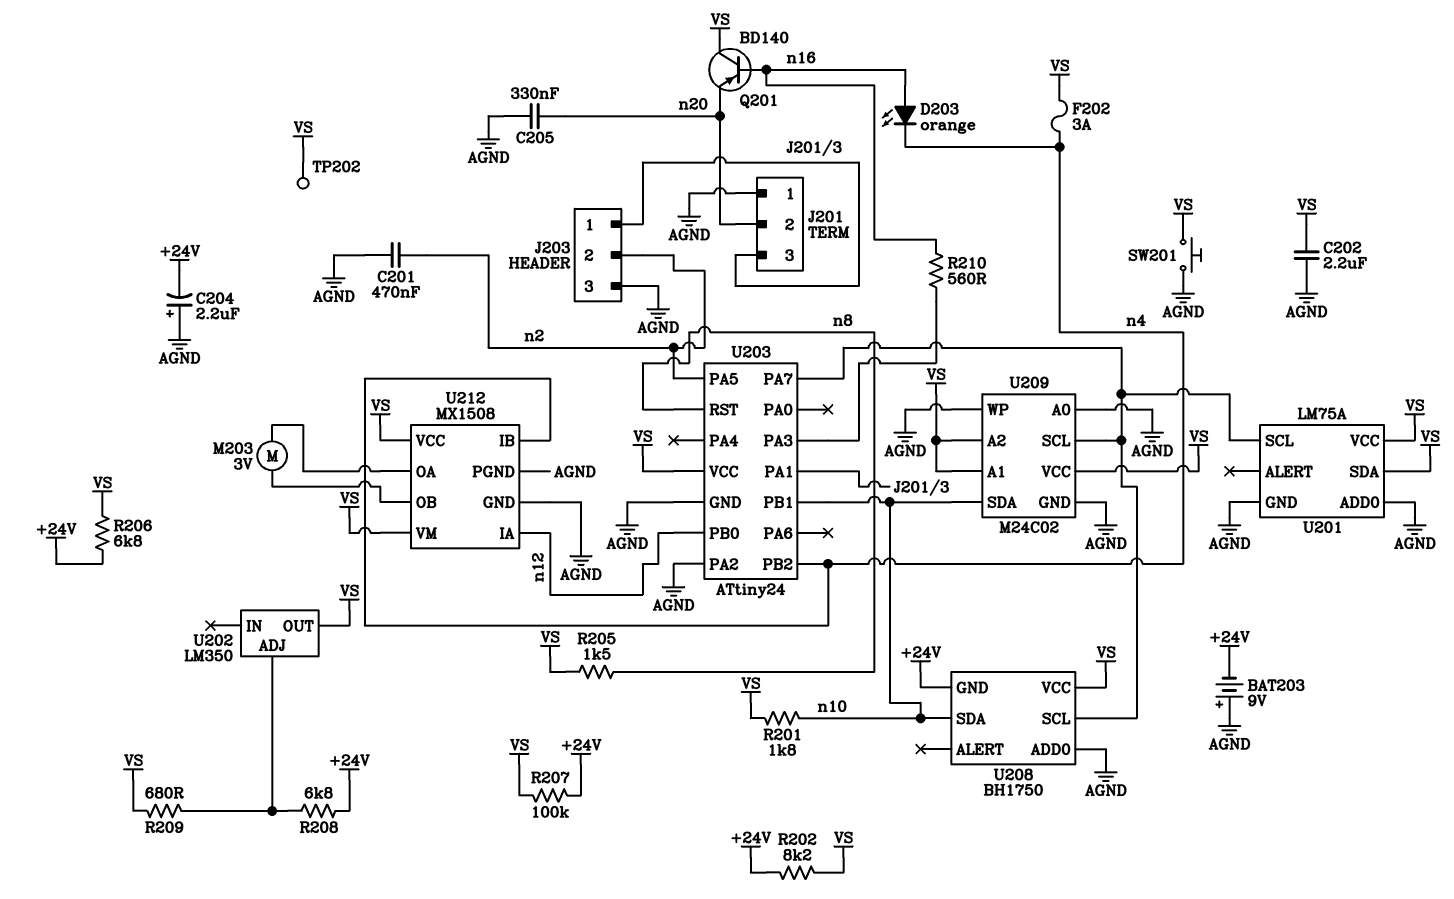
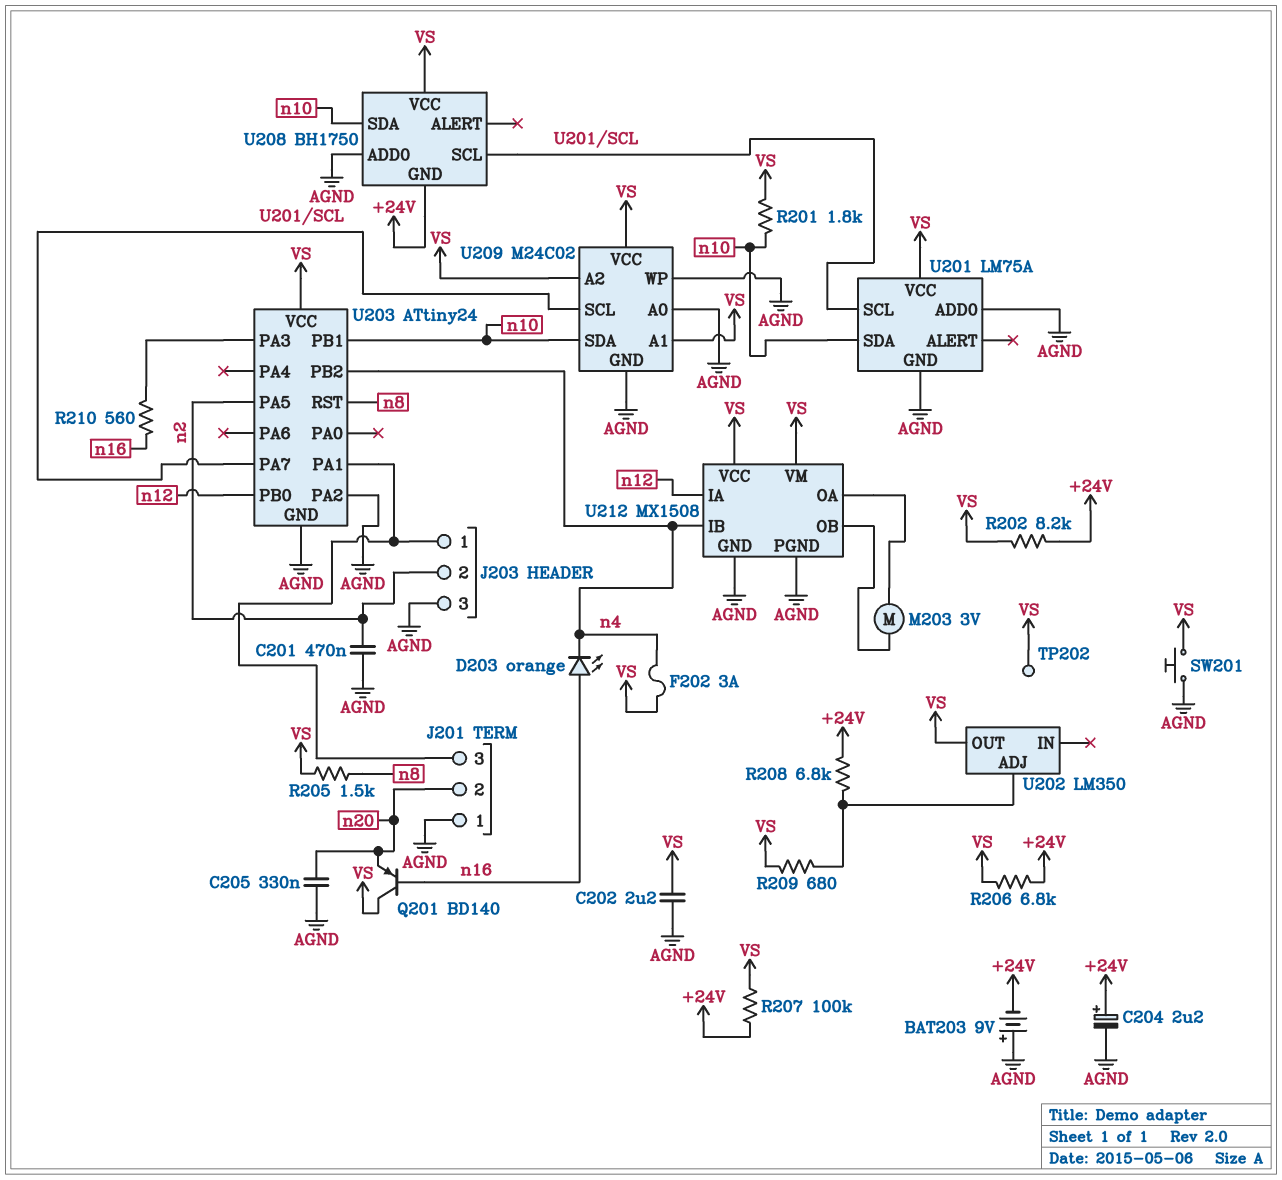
C204: 2.2uF (plus AGND, minus +24V) -> 2.2uF (plus +24V, minus AGND)
U201 pin SDA: VS -> n10

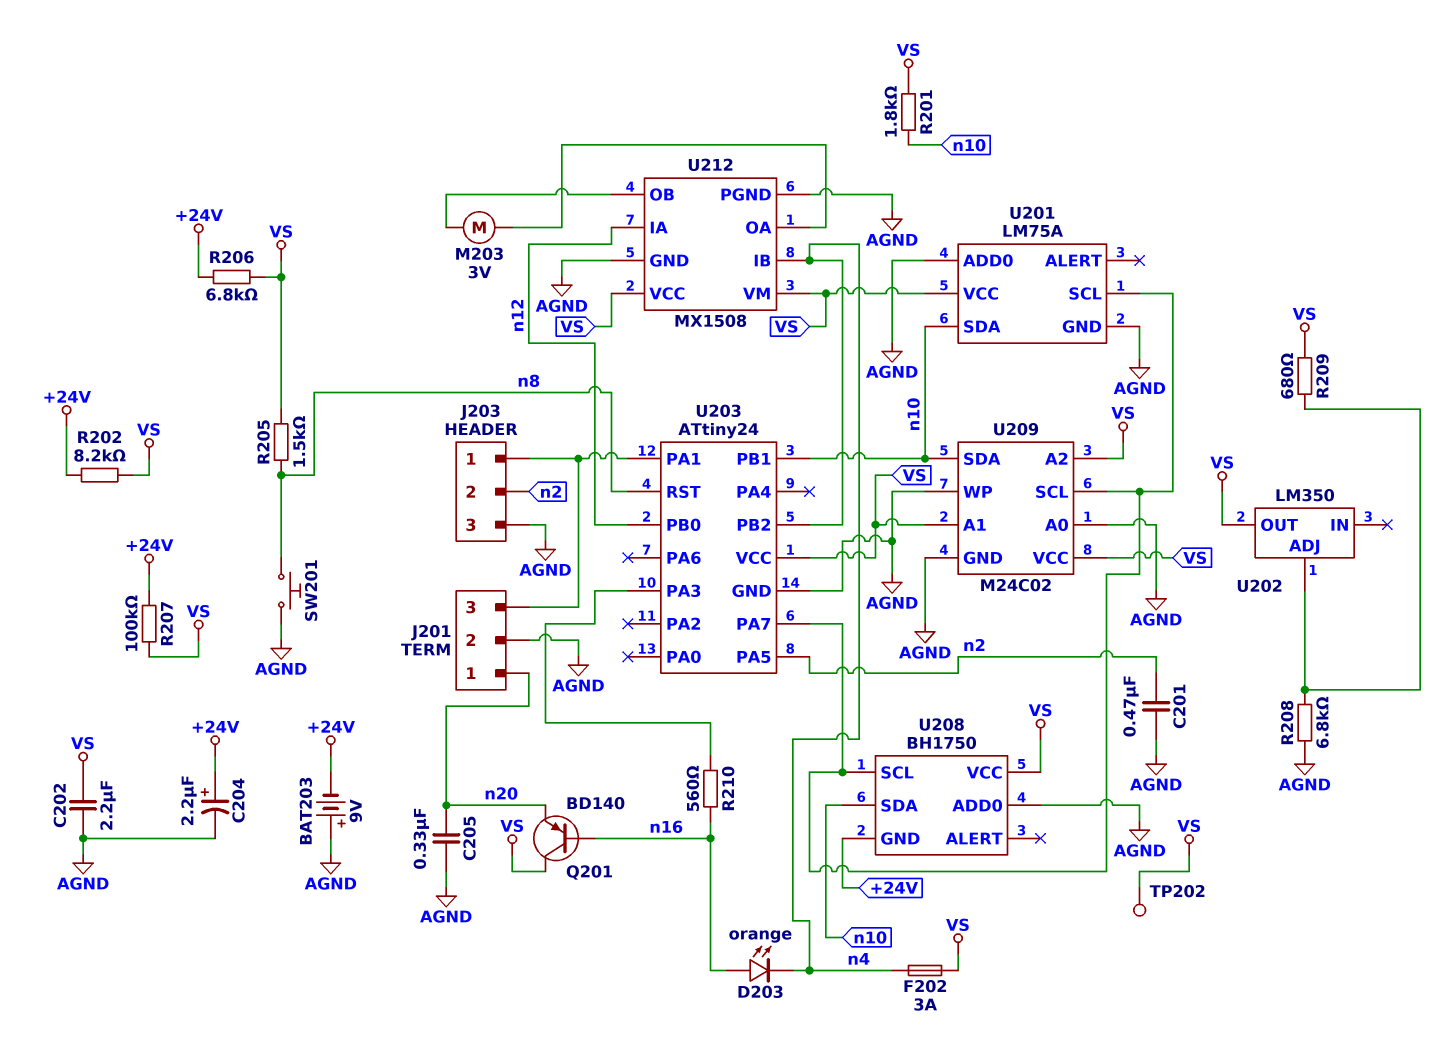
J201 pin 1: AGND -> n20
J201 pin 2: n20 -> AGND
R208: 6.8k (+24V, U202/ADJ) -> 6.8k (AGND, U202/ADJ)
SW201: button (AGND, VS) -> button (AGND, n8)
U203 pin PA2: AGND -> none

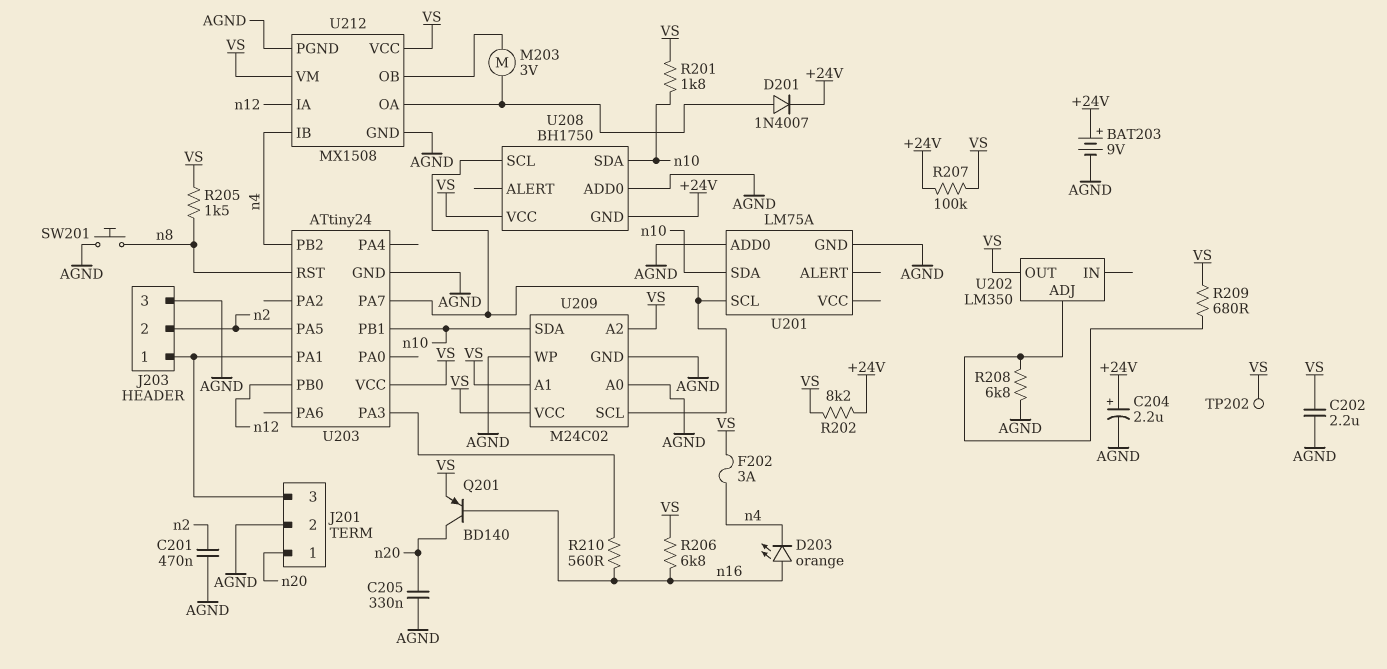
BAT203: 9V (plus AGND, minus +24V) -> 9V (plus +24V, minus AGND)
D201: none -> diode 1N4007 (A U212/OA, K +24V)
Q201: PNP BD140 (B n16, C VS, E n20) -> PNP BD140 (B n16, C n20, E VS)
R206: 6.8k (+24V, VS) -> 6.8k (VS, n16)
U201 pin VCC: VS -> none

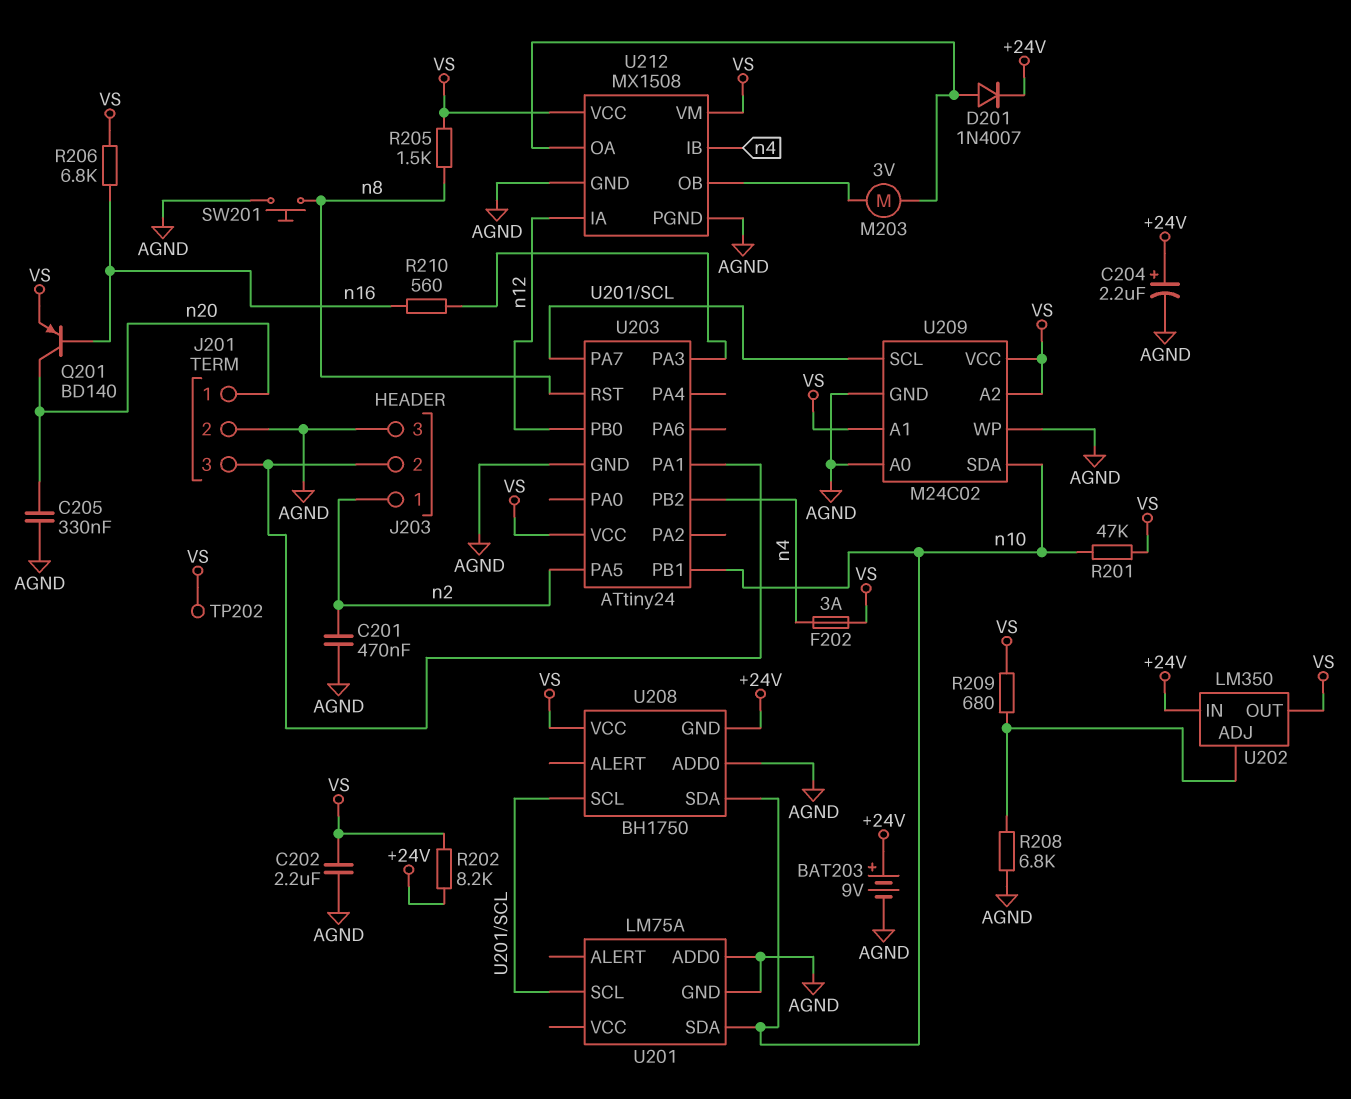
D203: LED orange (A n16, K n4) -> none
J203 pin 1: J201/3 -> n2
J203 pin 2: n2 -> J201/3
R201: 1.8k (VS, n10) -> 47k (VS, n10)
R207: 100k (+24V, VS) -> none
U202 pin IN: none -> +24V

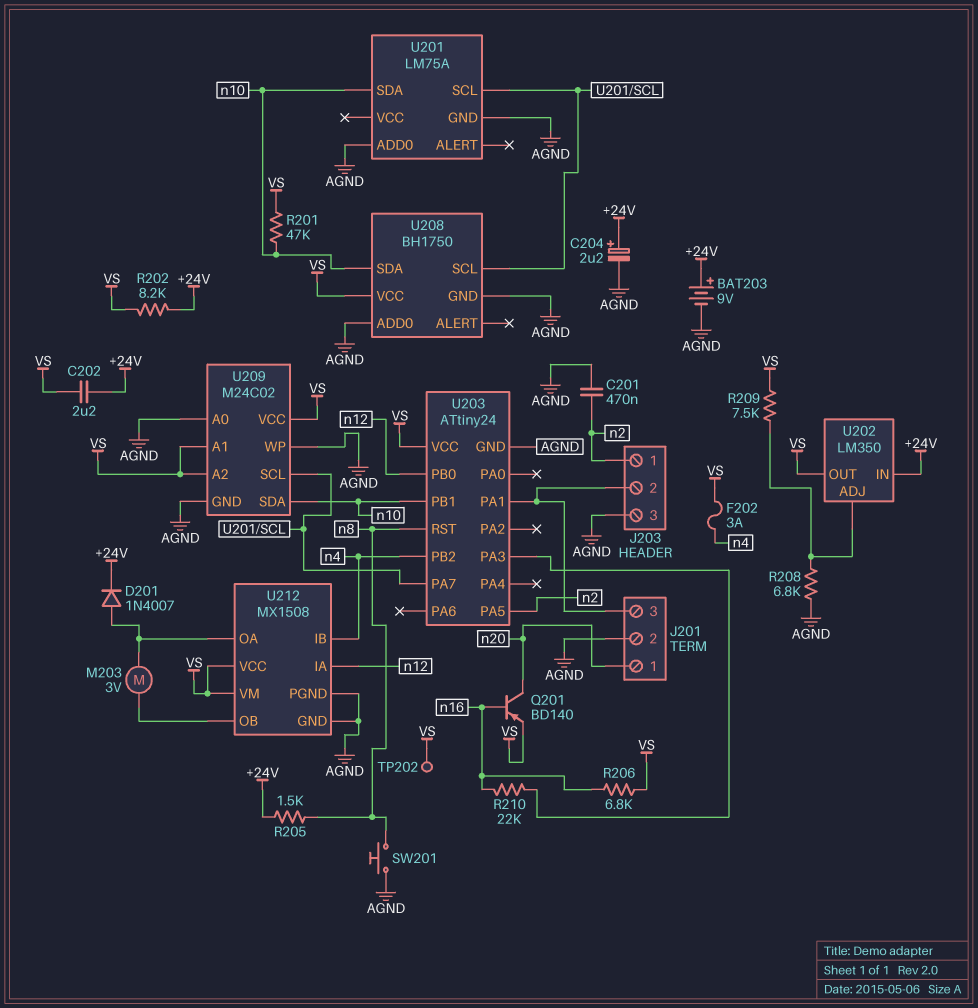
C202: 2.2uF (AGND, VS) -> 2.2uF (+24V, VS)
C205: 330nF (AGND, n20) -> none
R205: 1.5k (VS, n8) -> 1.5k (+24V, n8)
R209: 680 (U202/ADJ, VS) -> 7.5k (U202/ADJ, VS)
R210: 560 (U203/PA3, n16) -> 22k (U203/PA3, n16)
U208 pin GND: +24V -> AGND

